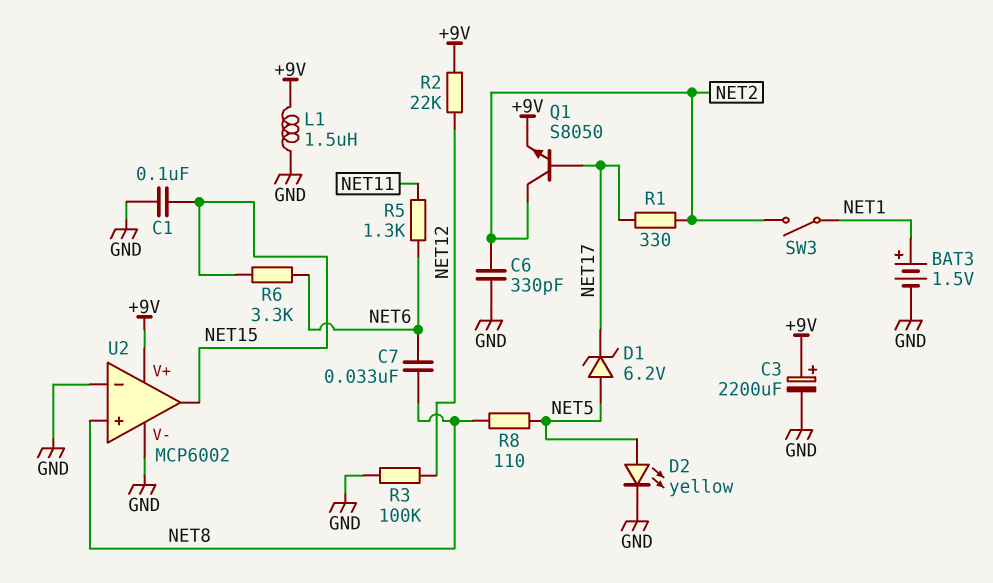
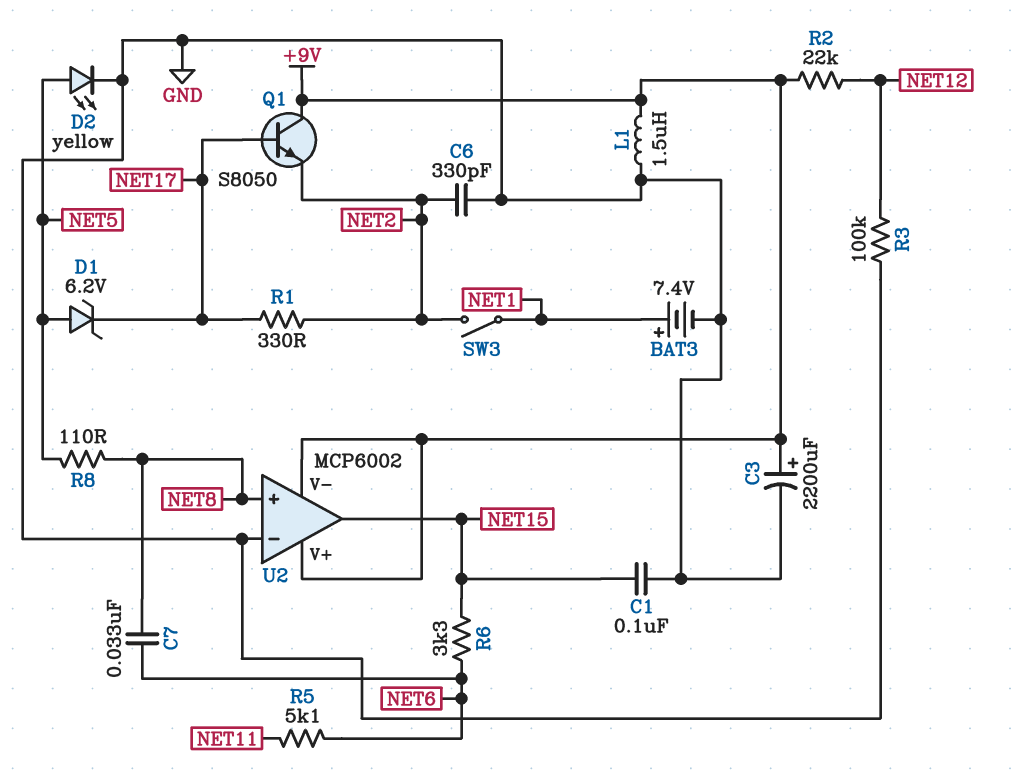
BAT3: 1.5V (plus NET1, minus GND) -> 7.4V (plus NET1, minus GND)
Q1: NPN S8050 (B NET17, C NET2, E +9V) -> NPN S8050 (B NET17, C +9V, E NET2)
R5: 1.3k (NET6, NET11) -> 5.1k (NET6, NET11)
U2 pin V-: GND -> +9V

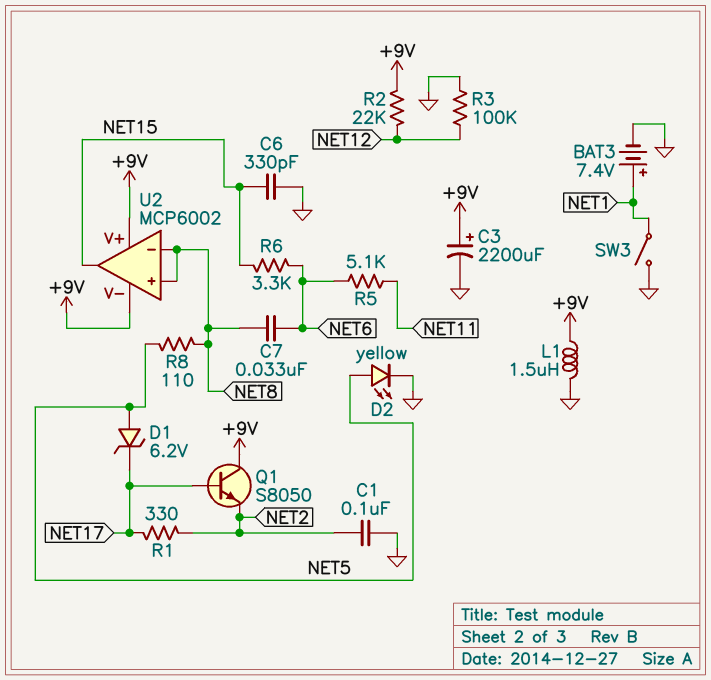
C1: 100nF (GND, NET15) -> 100nF (GND, NET2)
C6: 330pF (GND, NET2) -> 330pF (GND, NET15)
SW3: switch (NET1, NET2) -> switch (GND, NET1)
U2 pin in-: GND -> NET8

